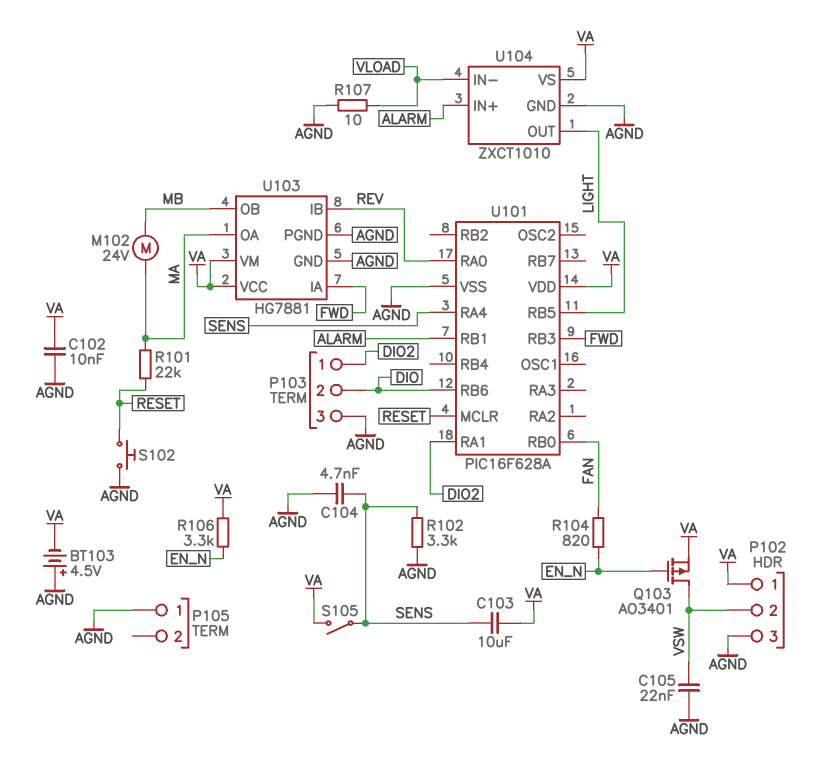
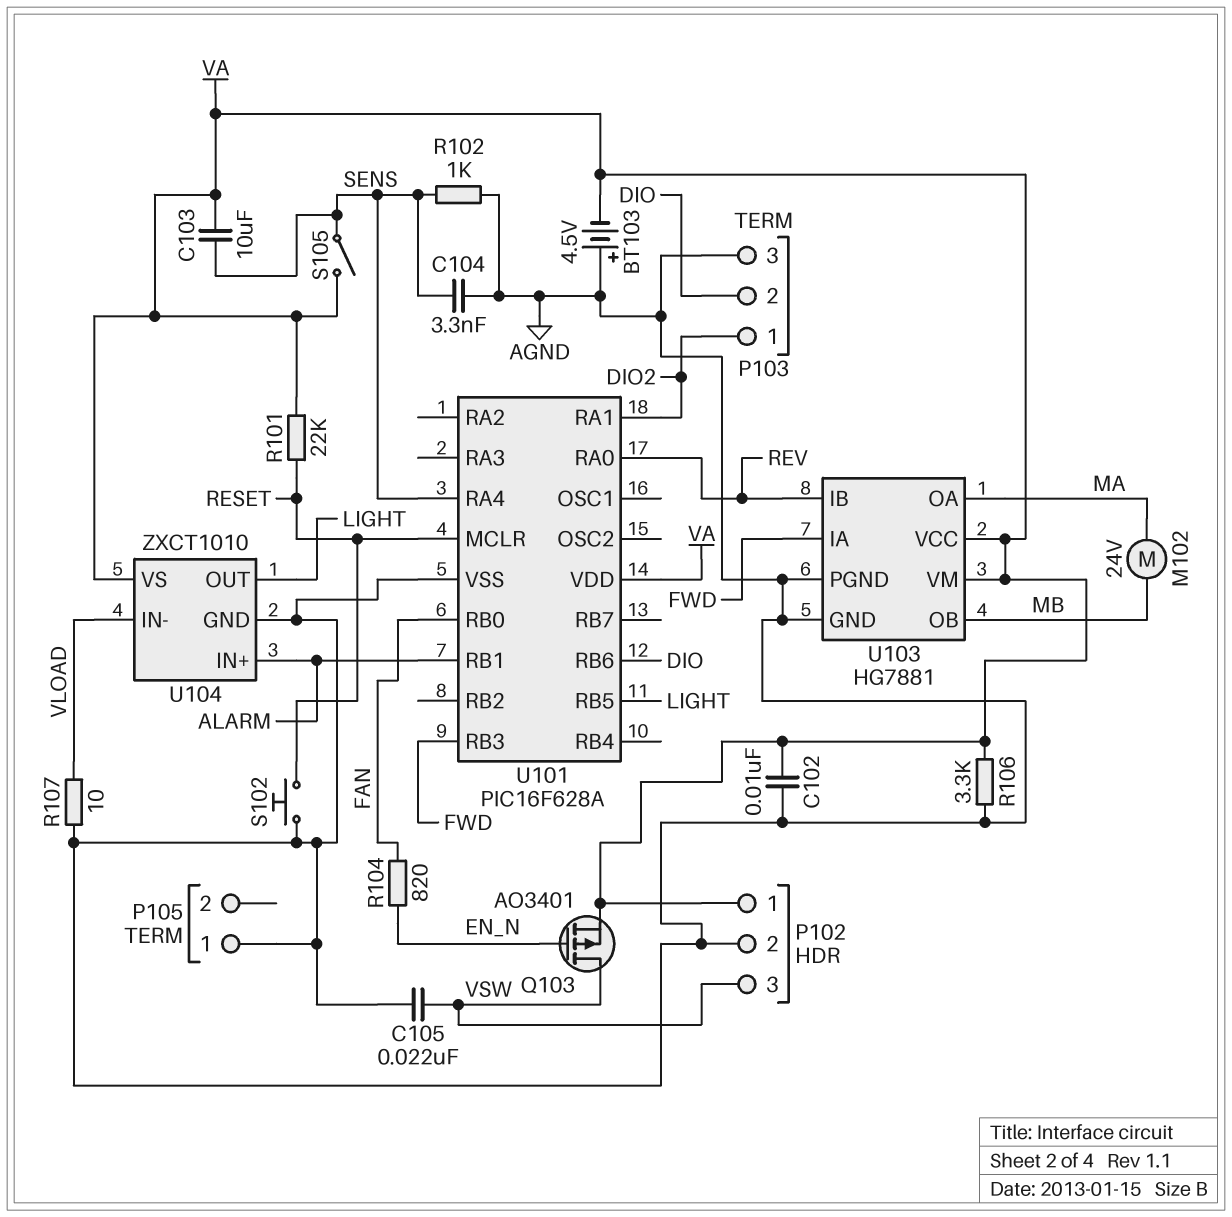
C104: 4.7nF (AGND, SENS) -> 3.3nF (AGND, SENS)
P102 pin 2: VSW -> AGND
P102 pin 3: AGND -> VSW
R101: 22k (MA, RESET) -> 22k (RESET, VA)
R102: 3.3k (AGND, SENS) -> 1k (AGND, SENS)
R106: 3.3k (EN_N, VA) -> 3.3k (AGND, VA)

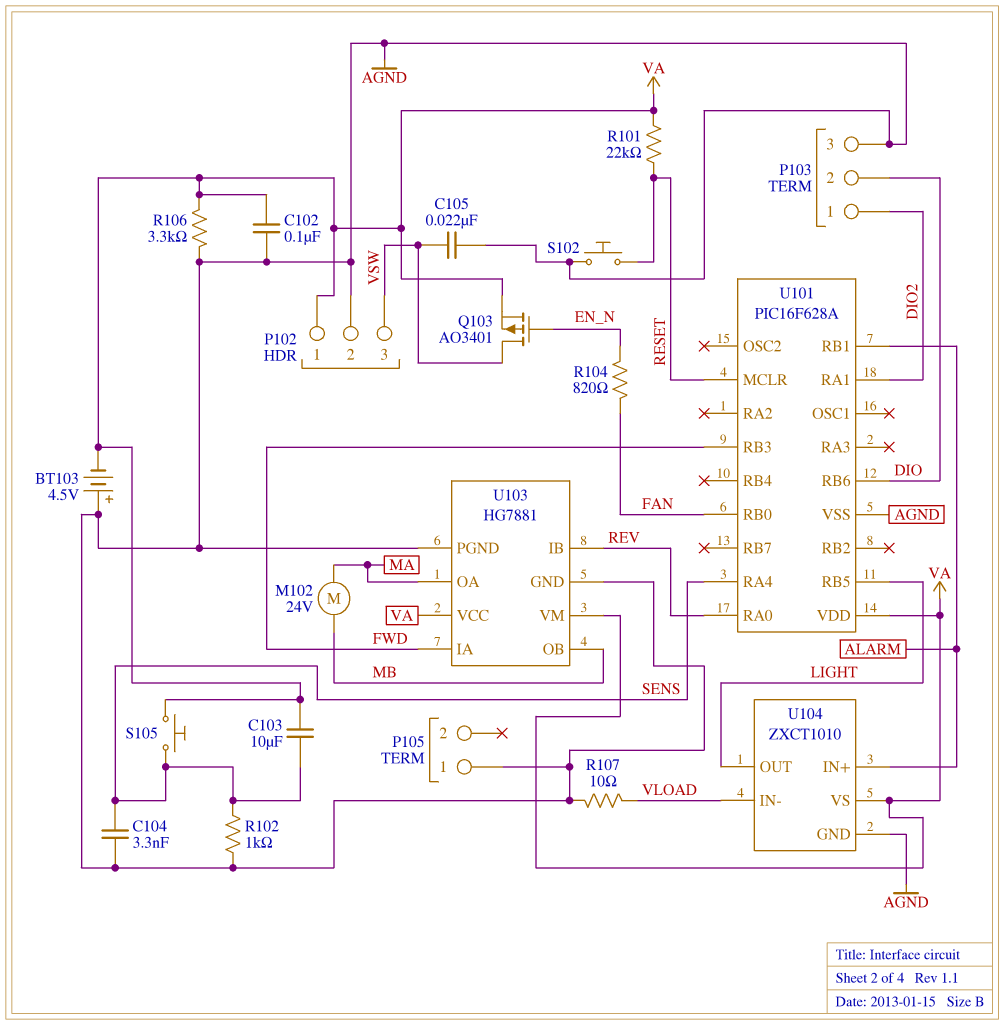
C102: 10nF (AGND, VA) -> 100nF (AGND, VA)
S105: switch (SENS, VA) -> button (SENS, VA)

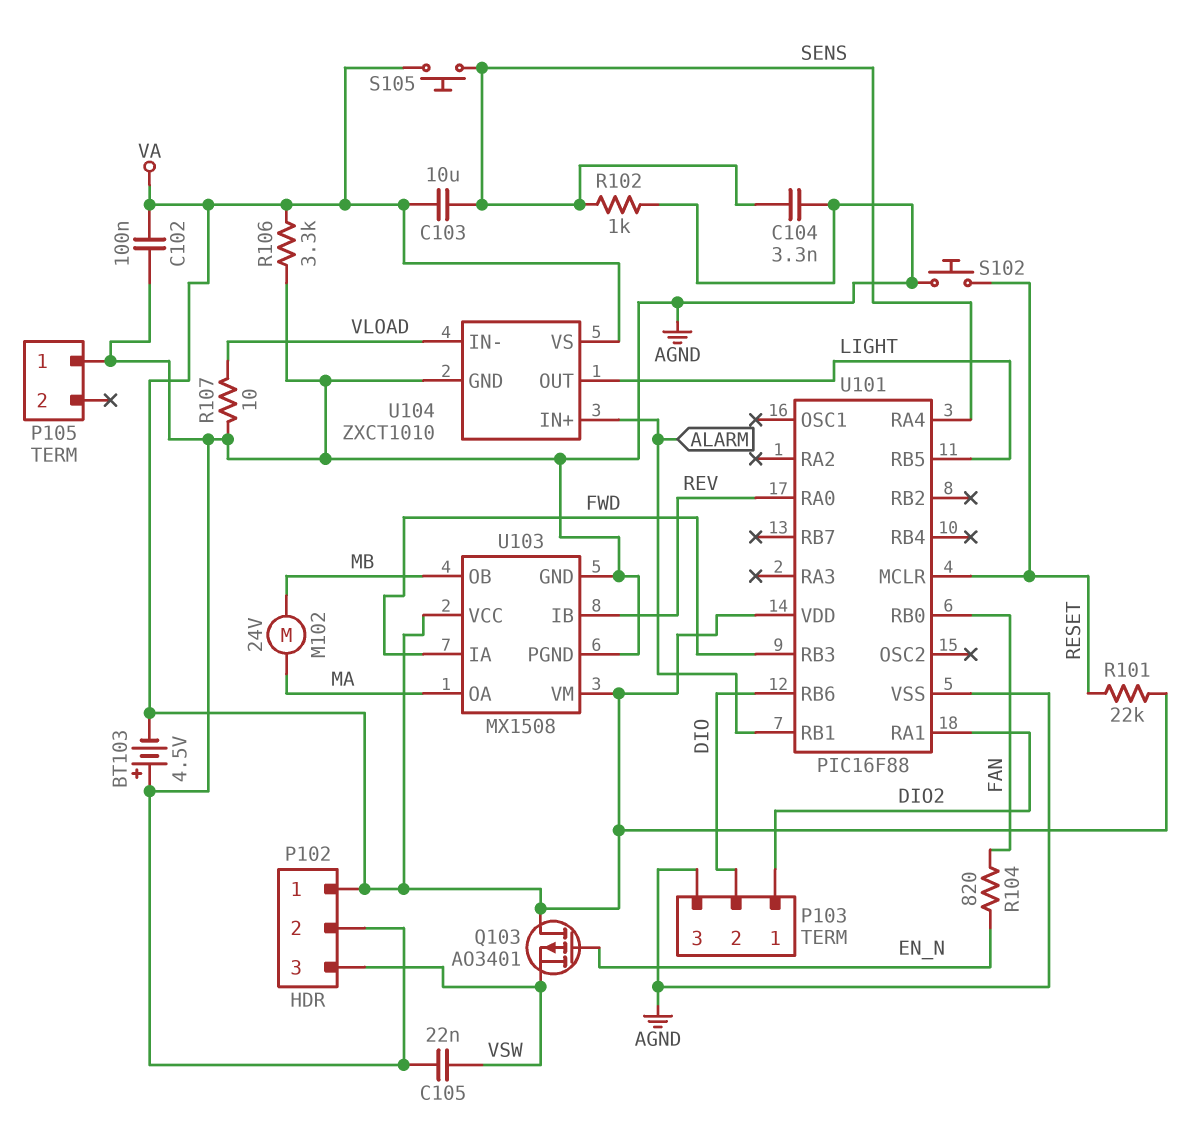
Q103: PMOS AO3401 (G EN_N, D VSW, S VA) -> PMOS AO3401 (G EN_N, D VA, S VSW)
U101: PIC16F628A -> PIC16F88
U103: HG7881 -> MX1508

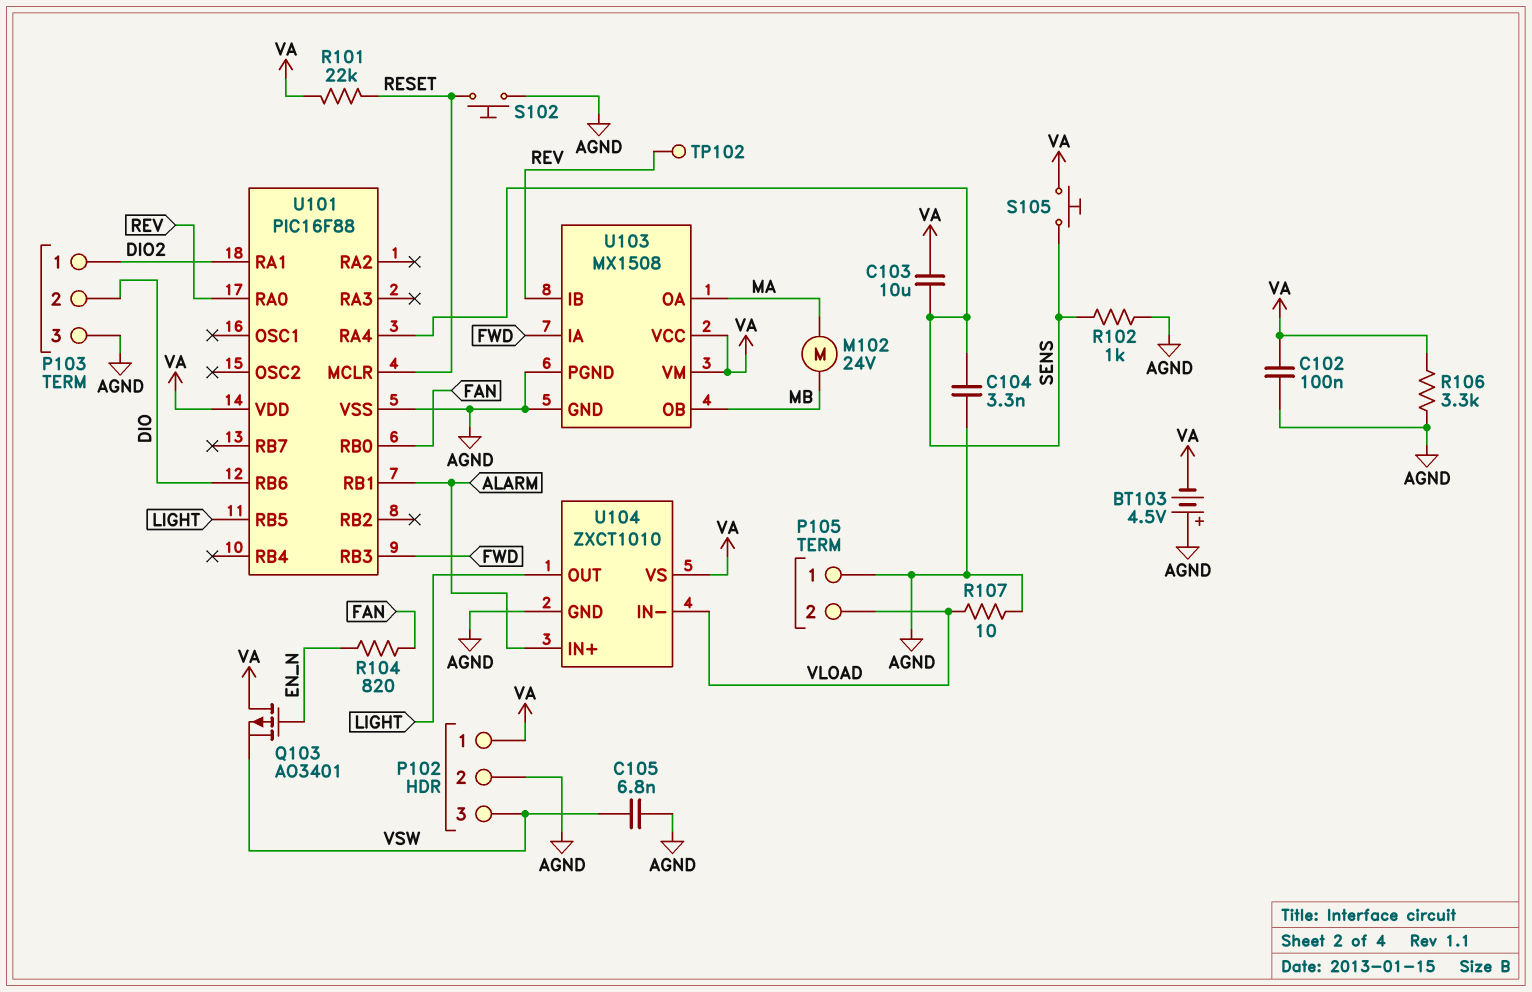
C105: 22nF (AGND, VSW) -> 6.8nF (AGND, VSW)
P105 pin 2: none -> VLOAD
TP102: none -> test point (REV)

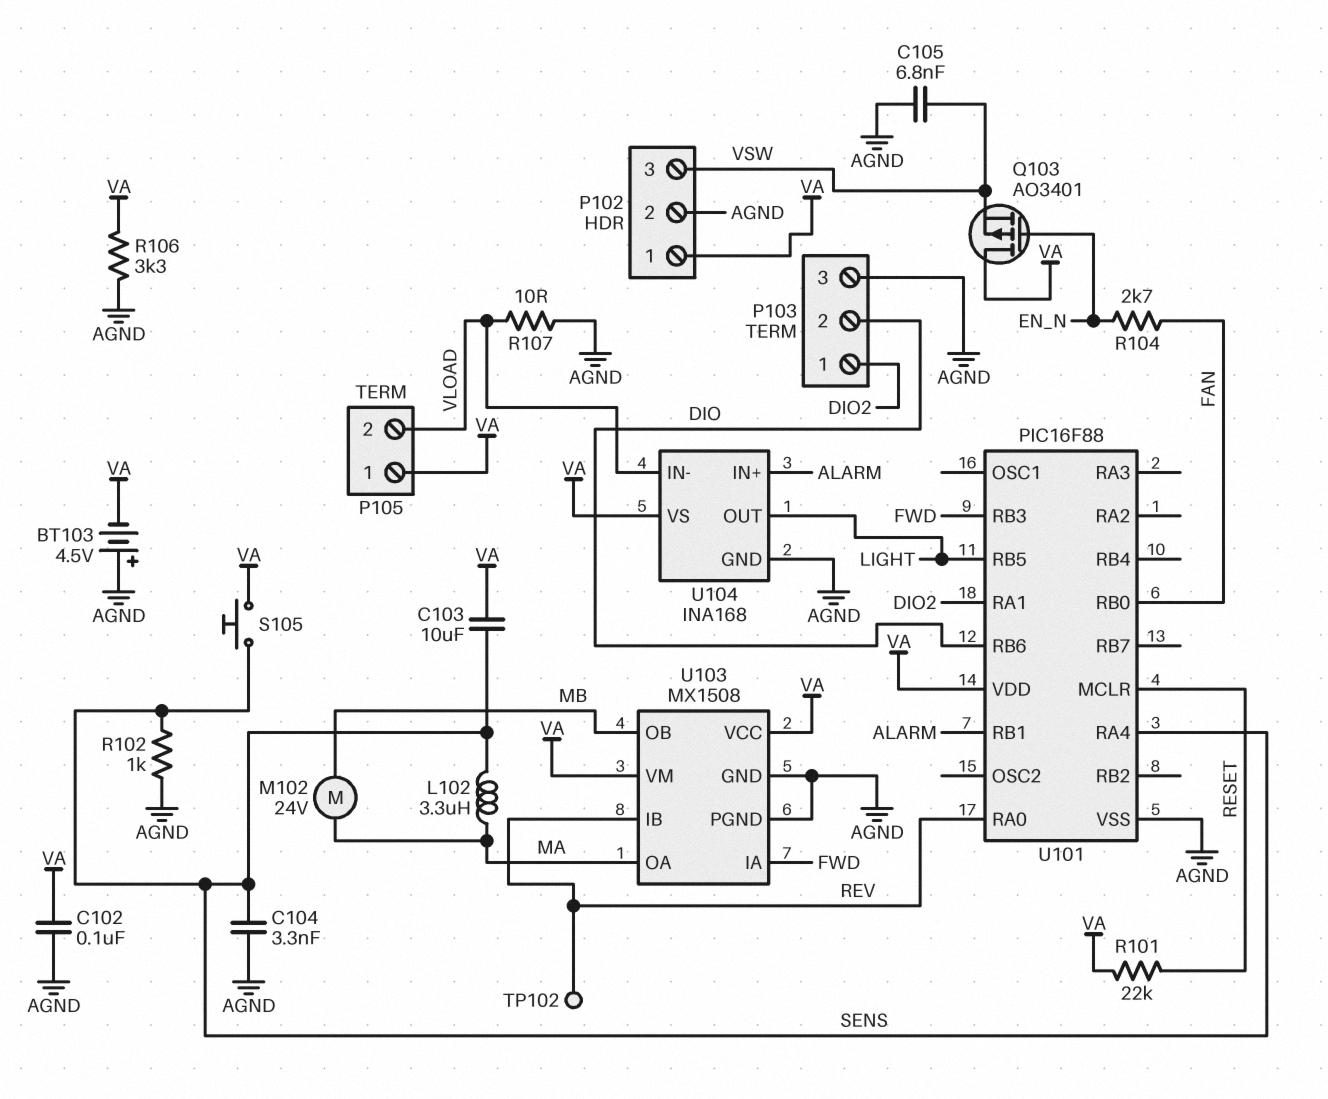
L102: none -> 3.3uH (MA, SENS)
P105 pin 1: AGND -> VA
R104: 820 (EN_N, FAN) -> 2.7k (EN_N, FAN)
S102: button (AGND, RESET) -> none
U104: ZXCT1010 -> INA168

